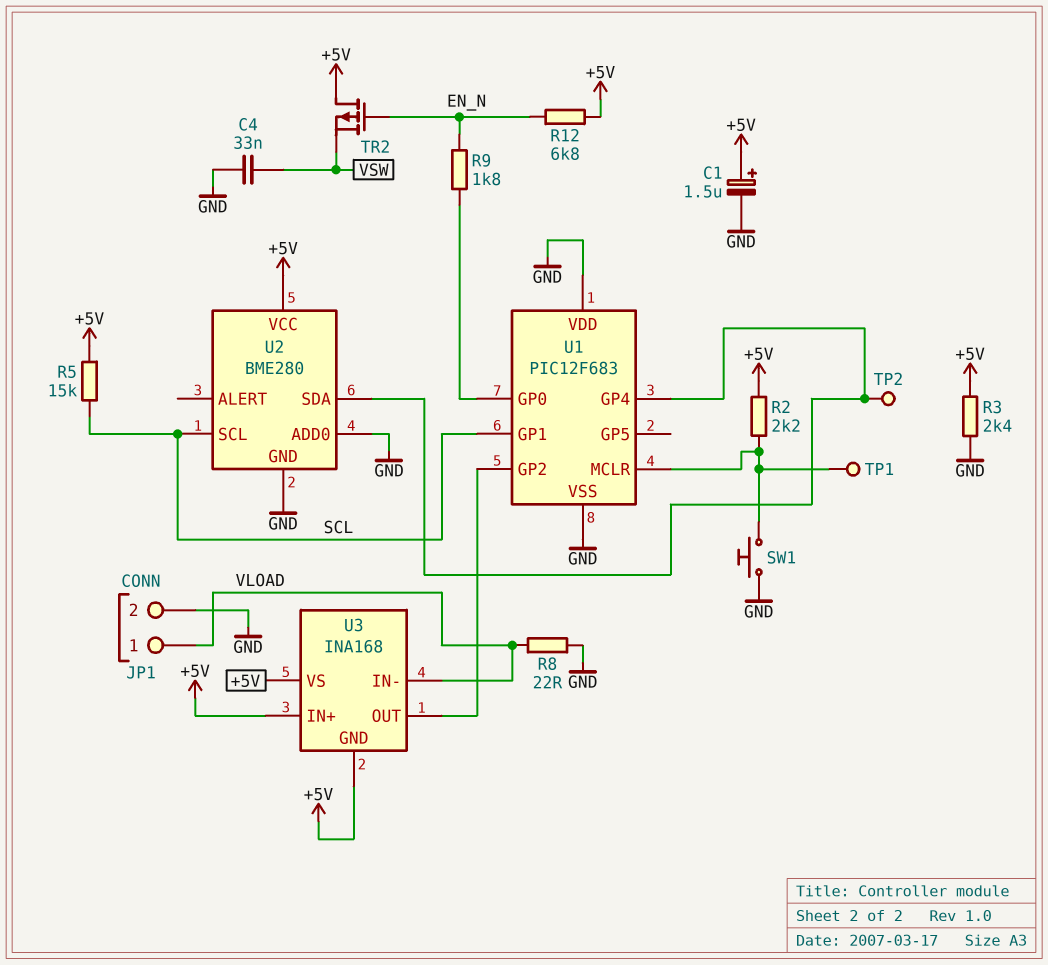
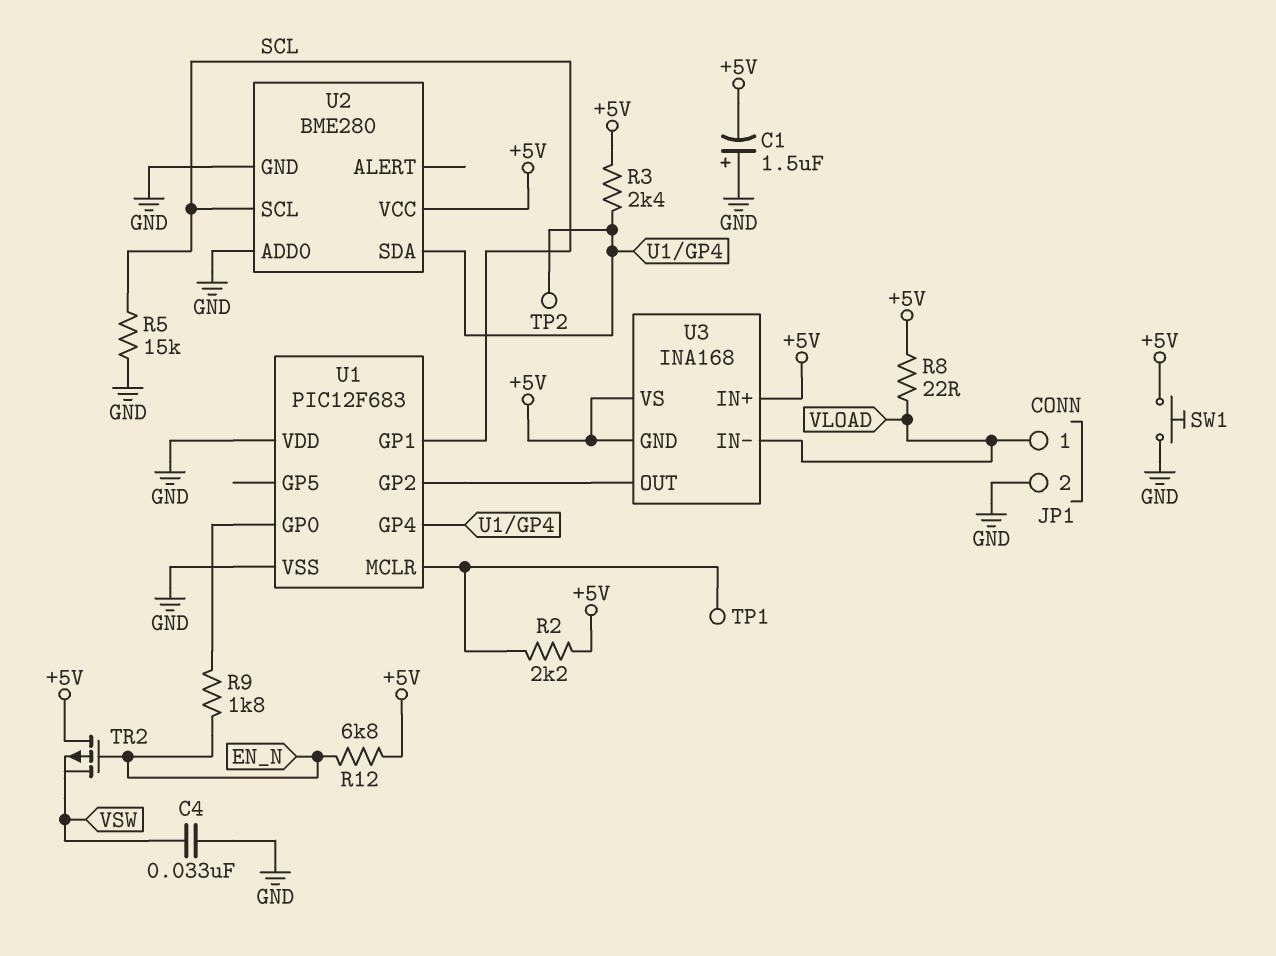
C1: 1.5uF (plus +5V, minus GND) -> 1.5uF (plus GND, minus +5V)
R3: 2.4k (+5V, GND) -> 2.4k (+5V, U1/GP4)
R5: 15k (+5V, SCL) -> 15k (GND, SCL)
R8: 22 (GND, VLOAD) -> 22 (+5V, VLOAD)
SW1: button (GND, U1/MCLR) -> button (+5V, GND)

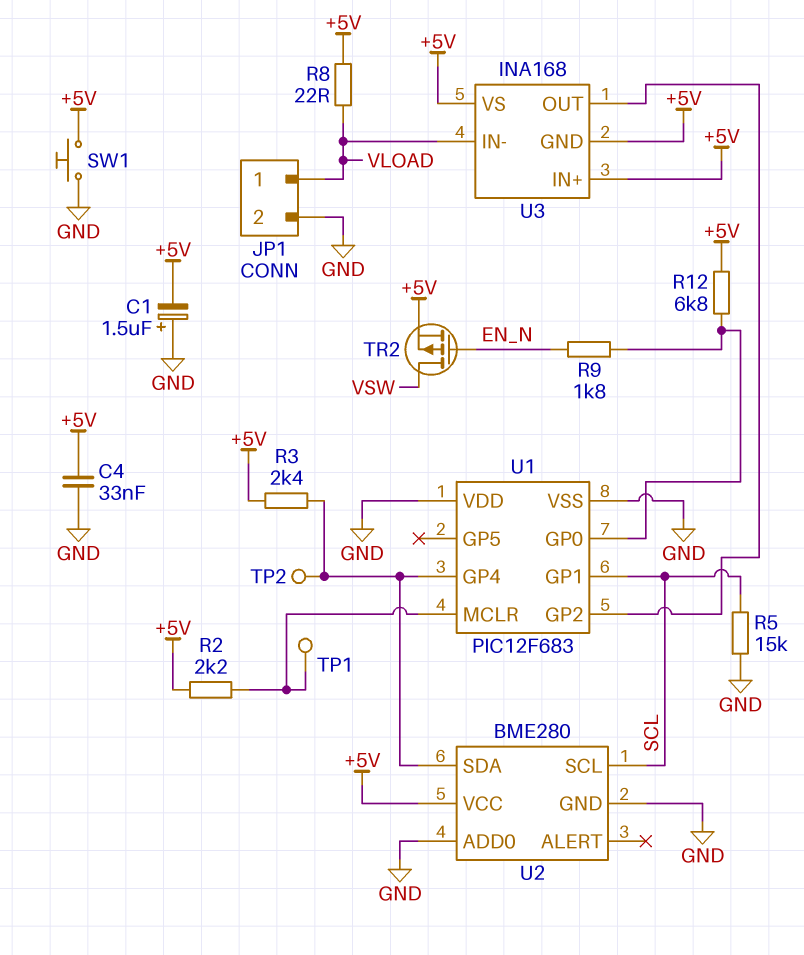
C4: 33nF (GND, VSW) -> 33nF (+5V, GND)
R12: 6.8k (+5V, EN_N) -> 6.8k (+5V, U1/GP0)
TR2: PMOS (G EN_N, D +5V, S VSW) -> PMOS (G EN_N, D VSW, S +5V)

